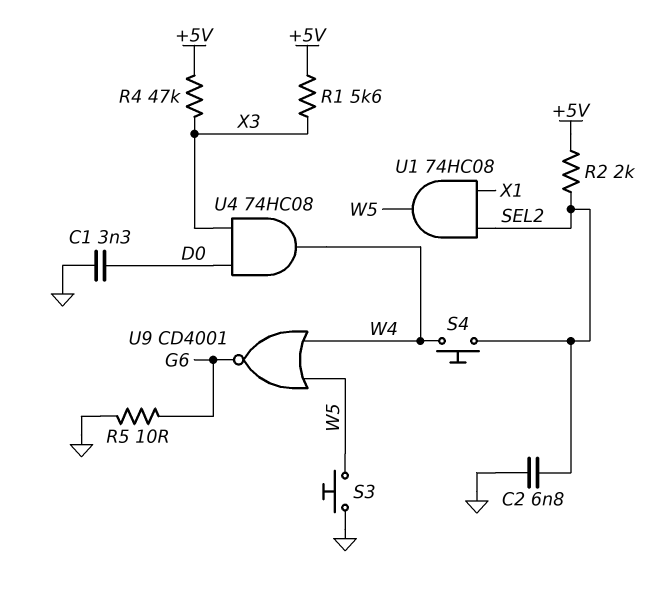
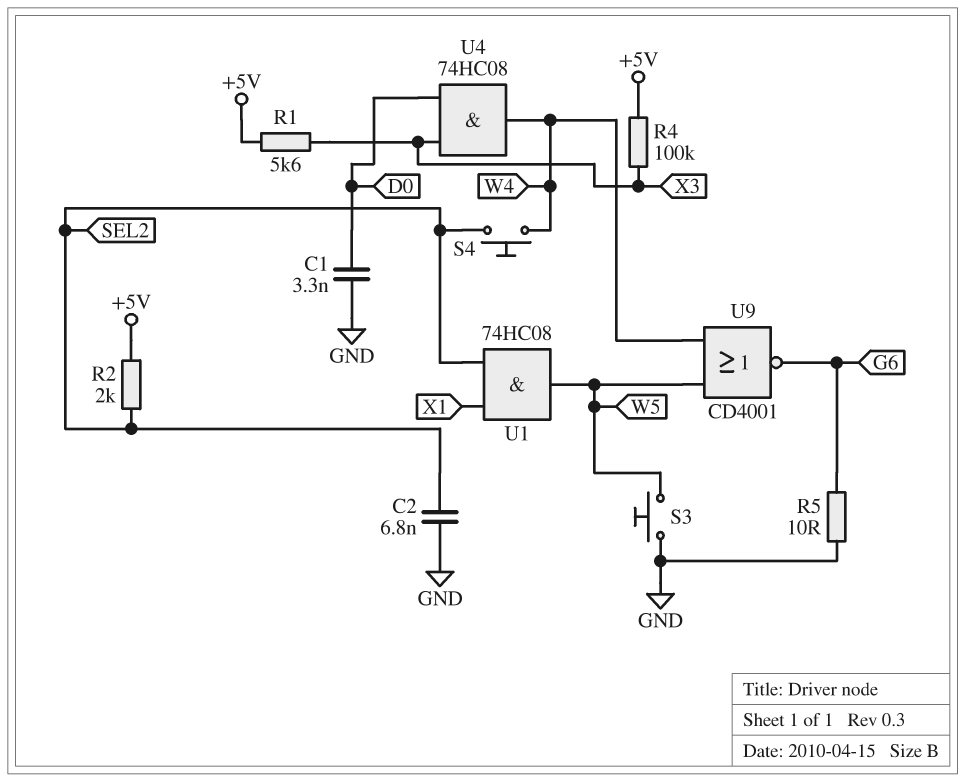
R4: 47k (+5V, X3) -> 100k (+5V, X3)

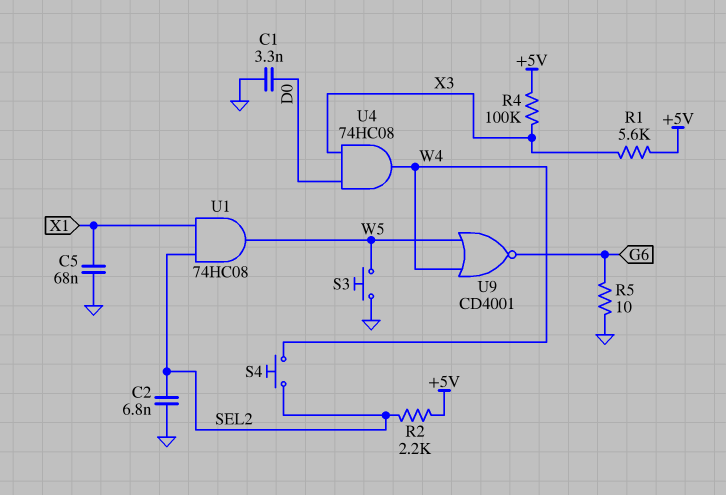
C5: none -> 68nF (GND, X1)
R2: 2k (+5V, SEL2) -> 2.2k (+5V, SEL2)

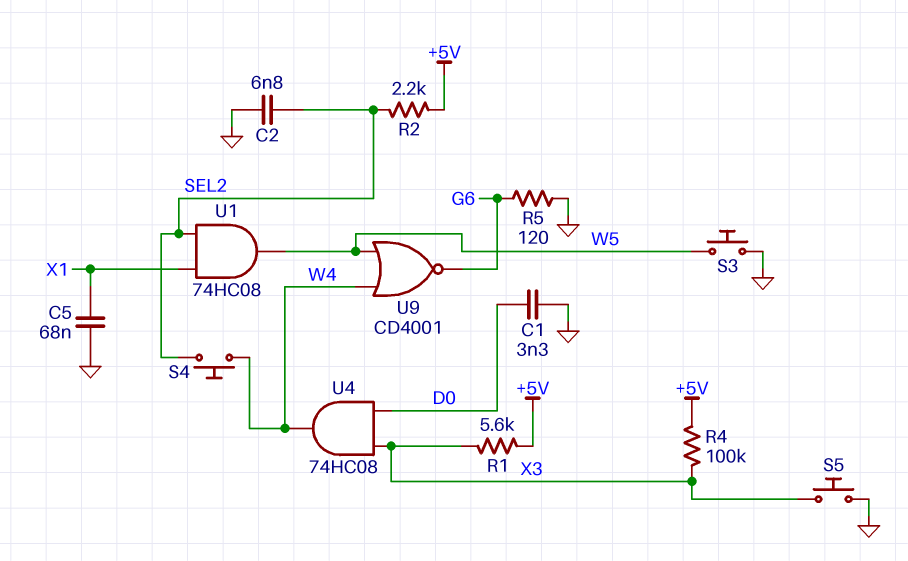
R5: 10 (G6, GND) -> 120 (G6, GND)
S5: none -> button (GND, X3)

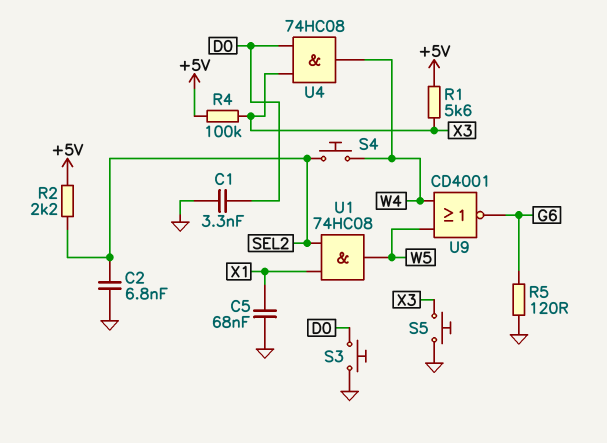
S3: button (GND, W5) -> button (D0, GND)

